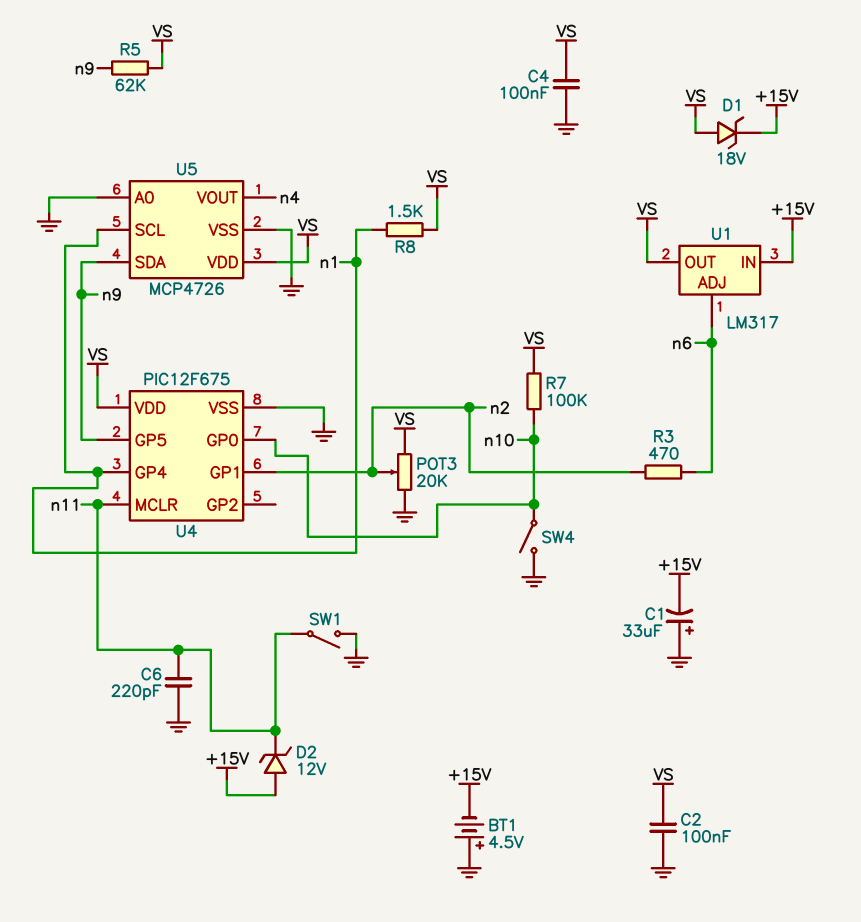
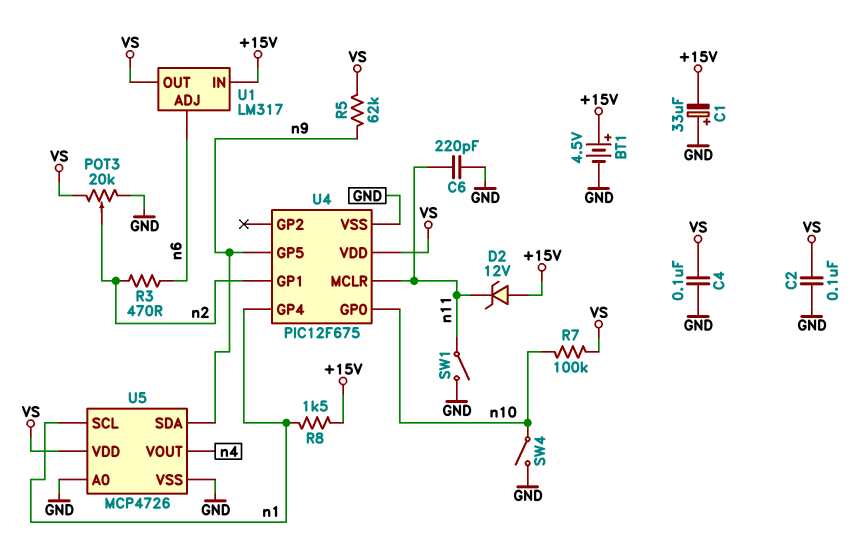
BT1: 4.5V (plus GND, minus +15V) -> 4.5V (plus +15V, minus GND)
D1: zener 18V (A VS, K +15V) -> none
R8: 1.5k (VS, n1) -> 1.5k (+15V, n1)

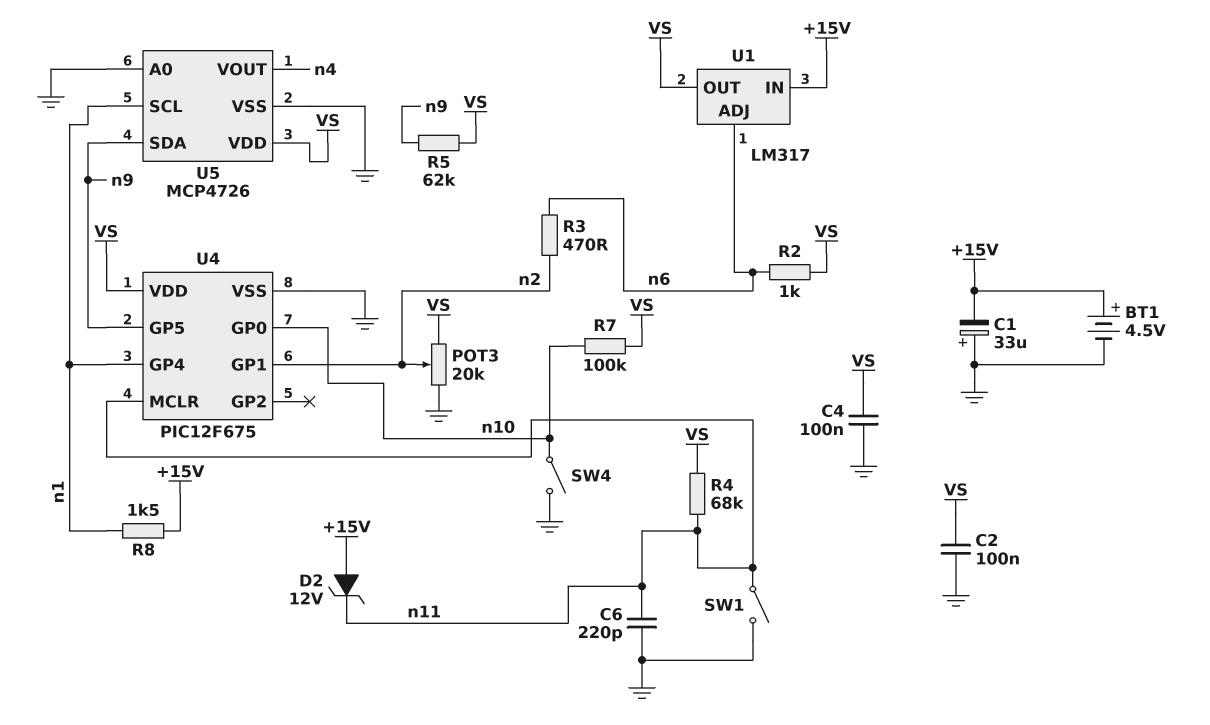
R2: none -> 1k (VS, n6)
R4: none -> 68k (VS, n11)

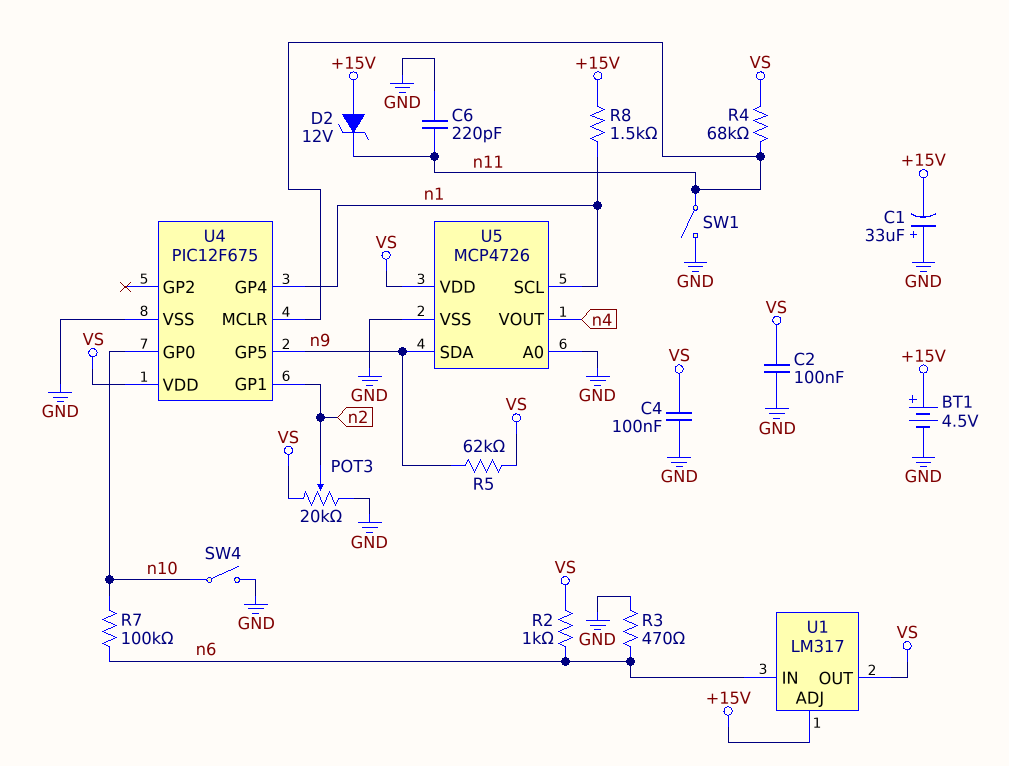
R3: 470 (n2, n6) -> 470 (GND, n6)
R7: 100k (VS, n10) -> 100k (n6, n10)
U1 pin ADJ: n6 -> +15V
U1 pin IN: +15V -> n6

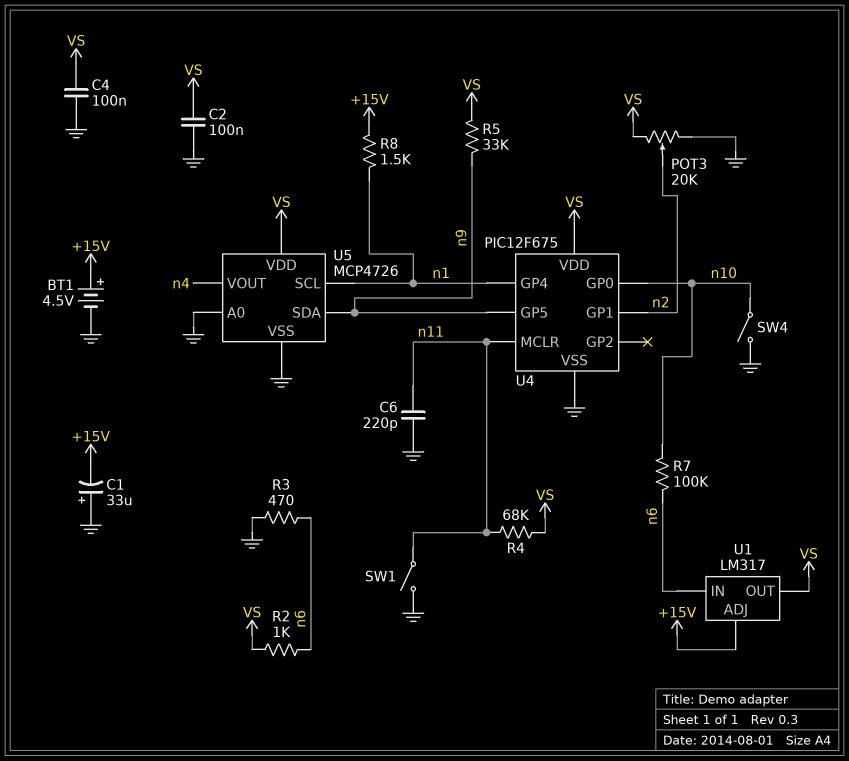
D2: zener 12V (A +15V, K n11) -> none
R5: 62k (VS, n9) -> 33k (VS, n9)

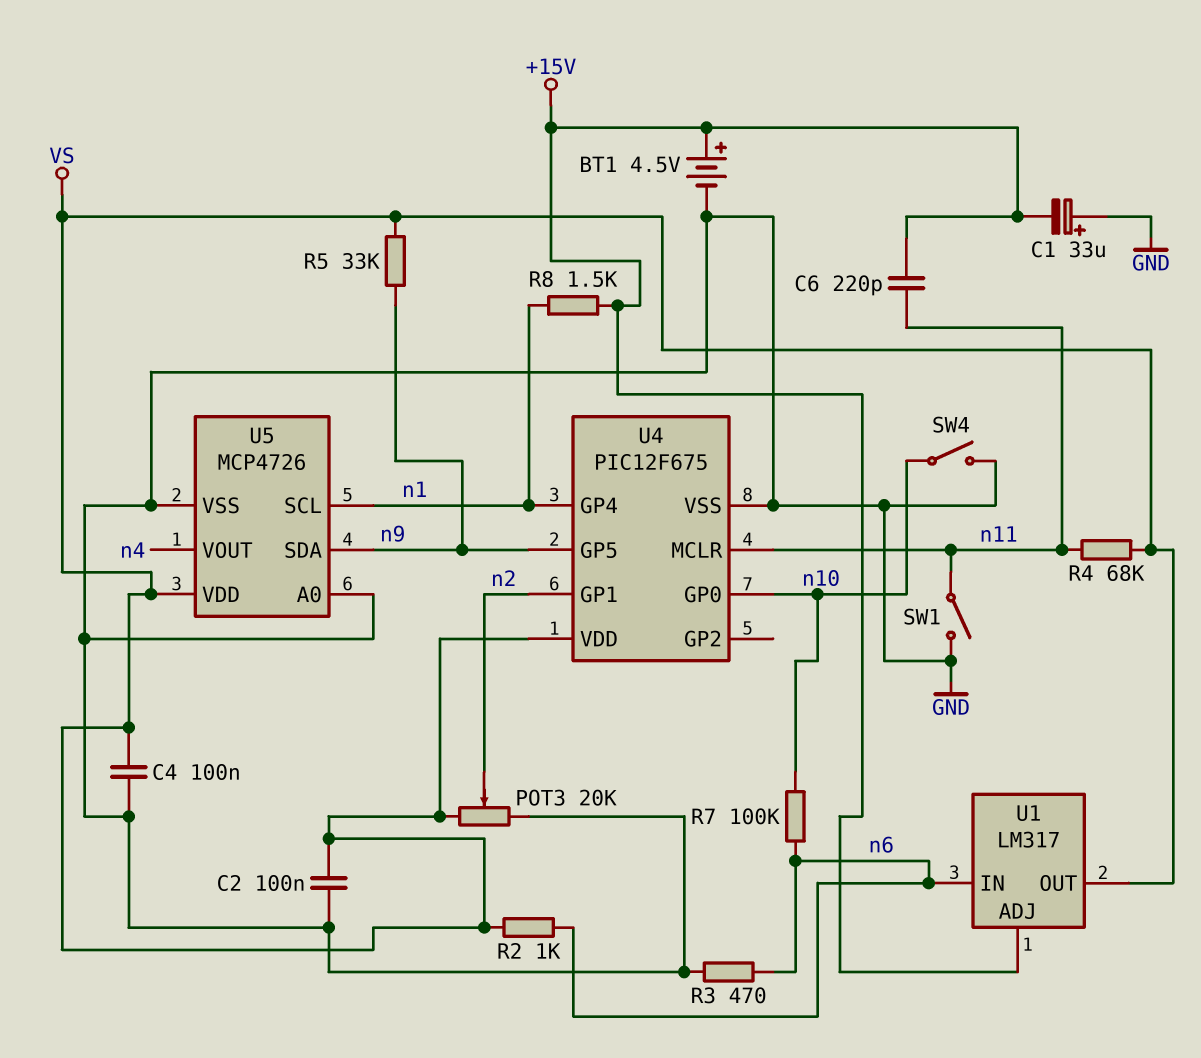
C6: 220pF (GND, n11) -> 220pF (+15V, n11)

